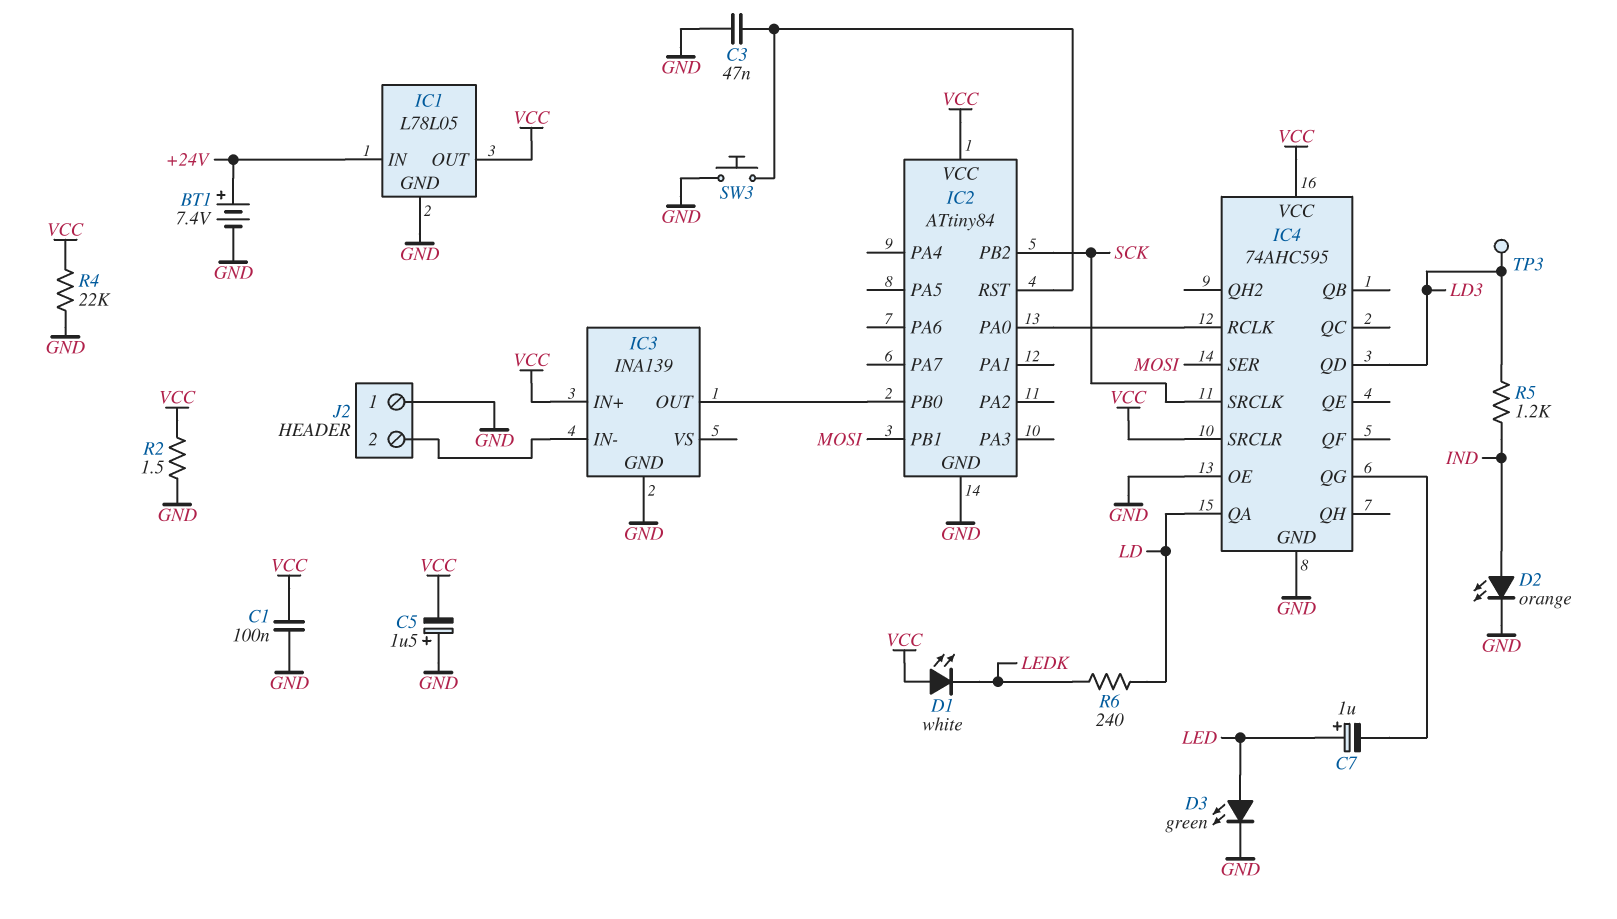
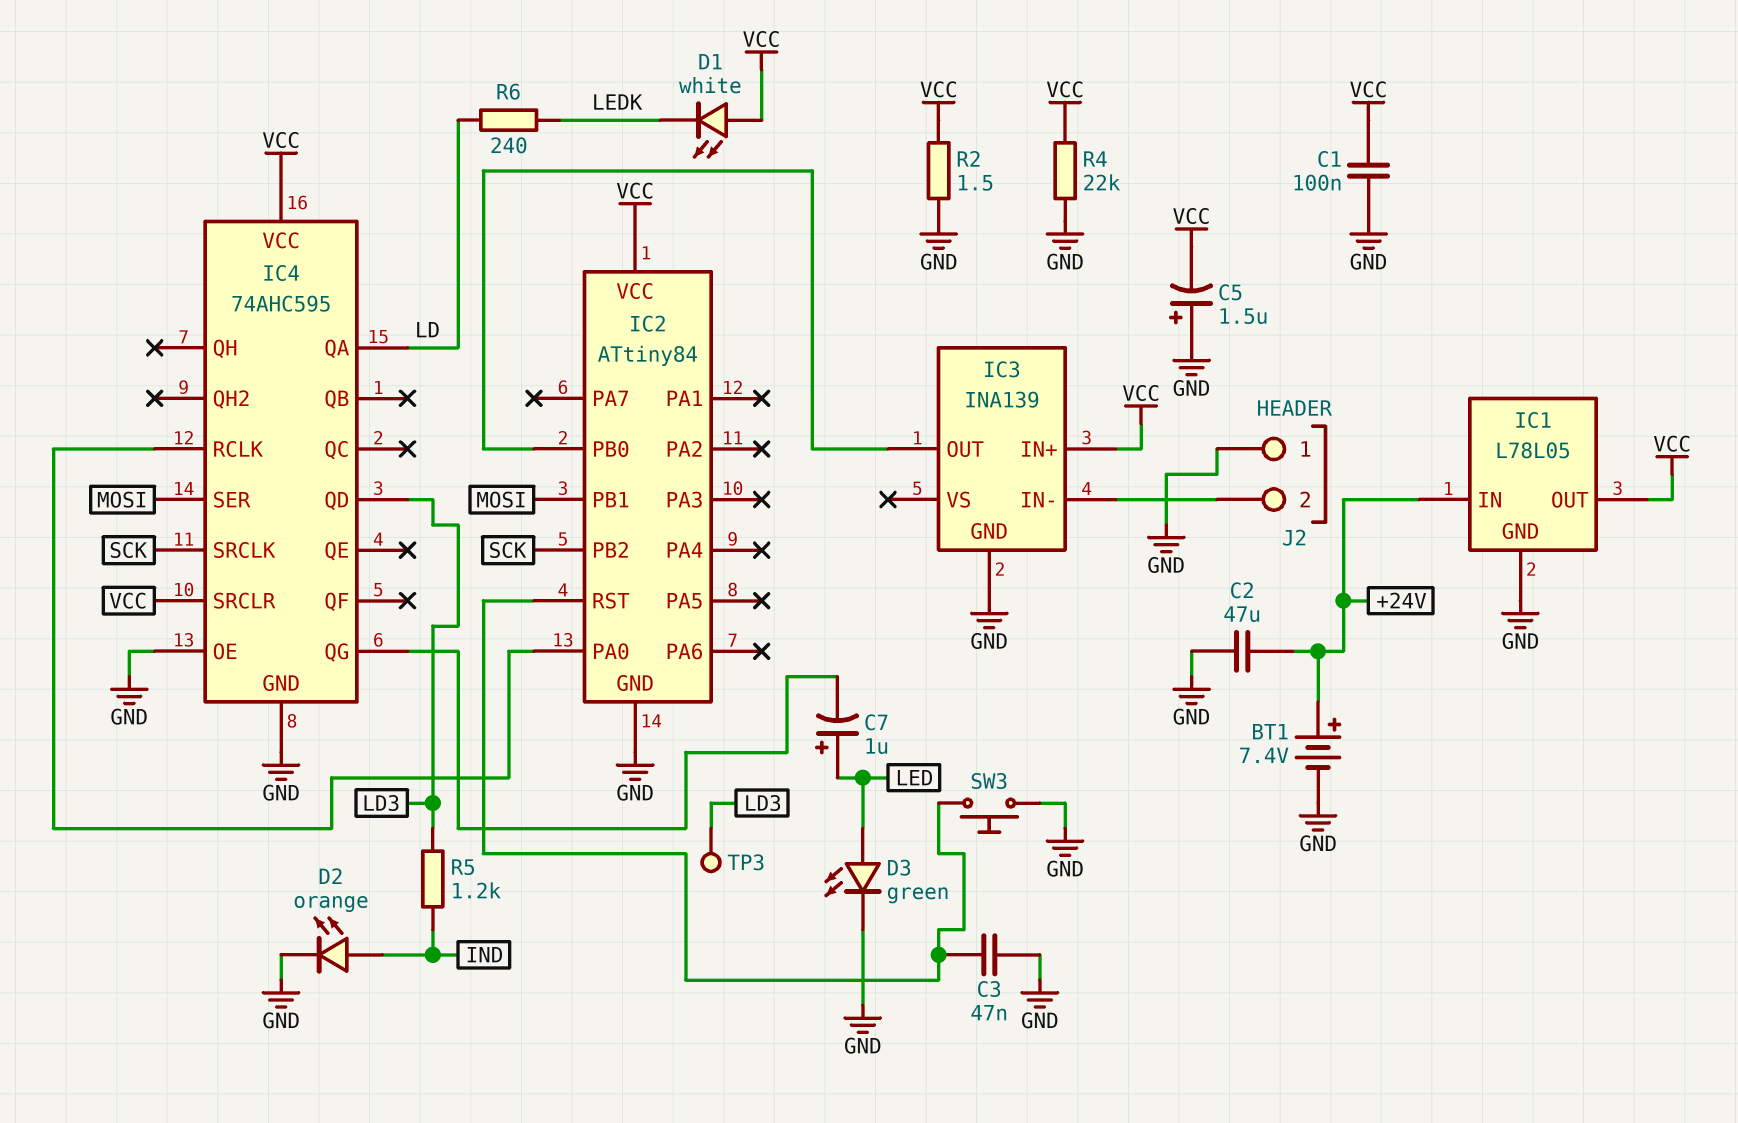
C2: none -> 47uF (+24V, GND)

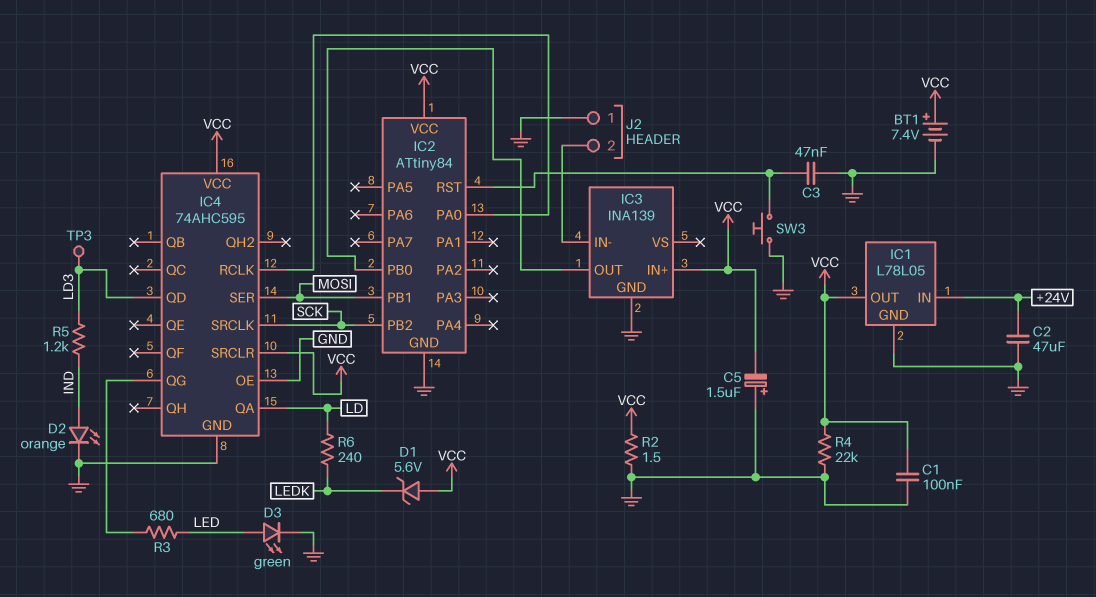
BT1: 7.4V (plus +24V, minus GND) -> 7.4V (plus VCC, minus GND)
C7: 1uF (plus LED, minus IC4/QG) -> none
D1: LED white (A VCC, K LEDK) -> zener 5.6V (A VCC, K LEDK)
R3: none -> 680 (IC4/QG, LED)

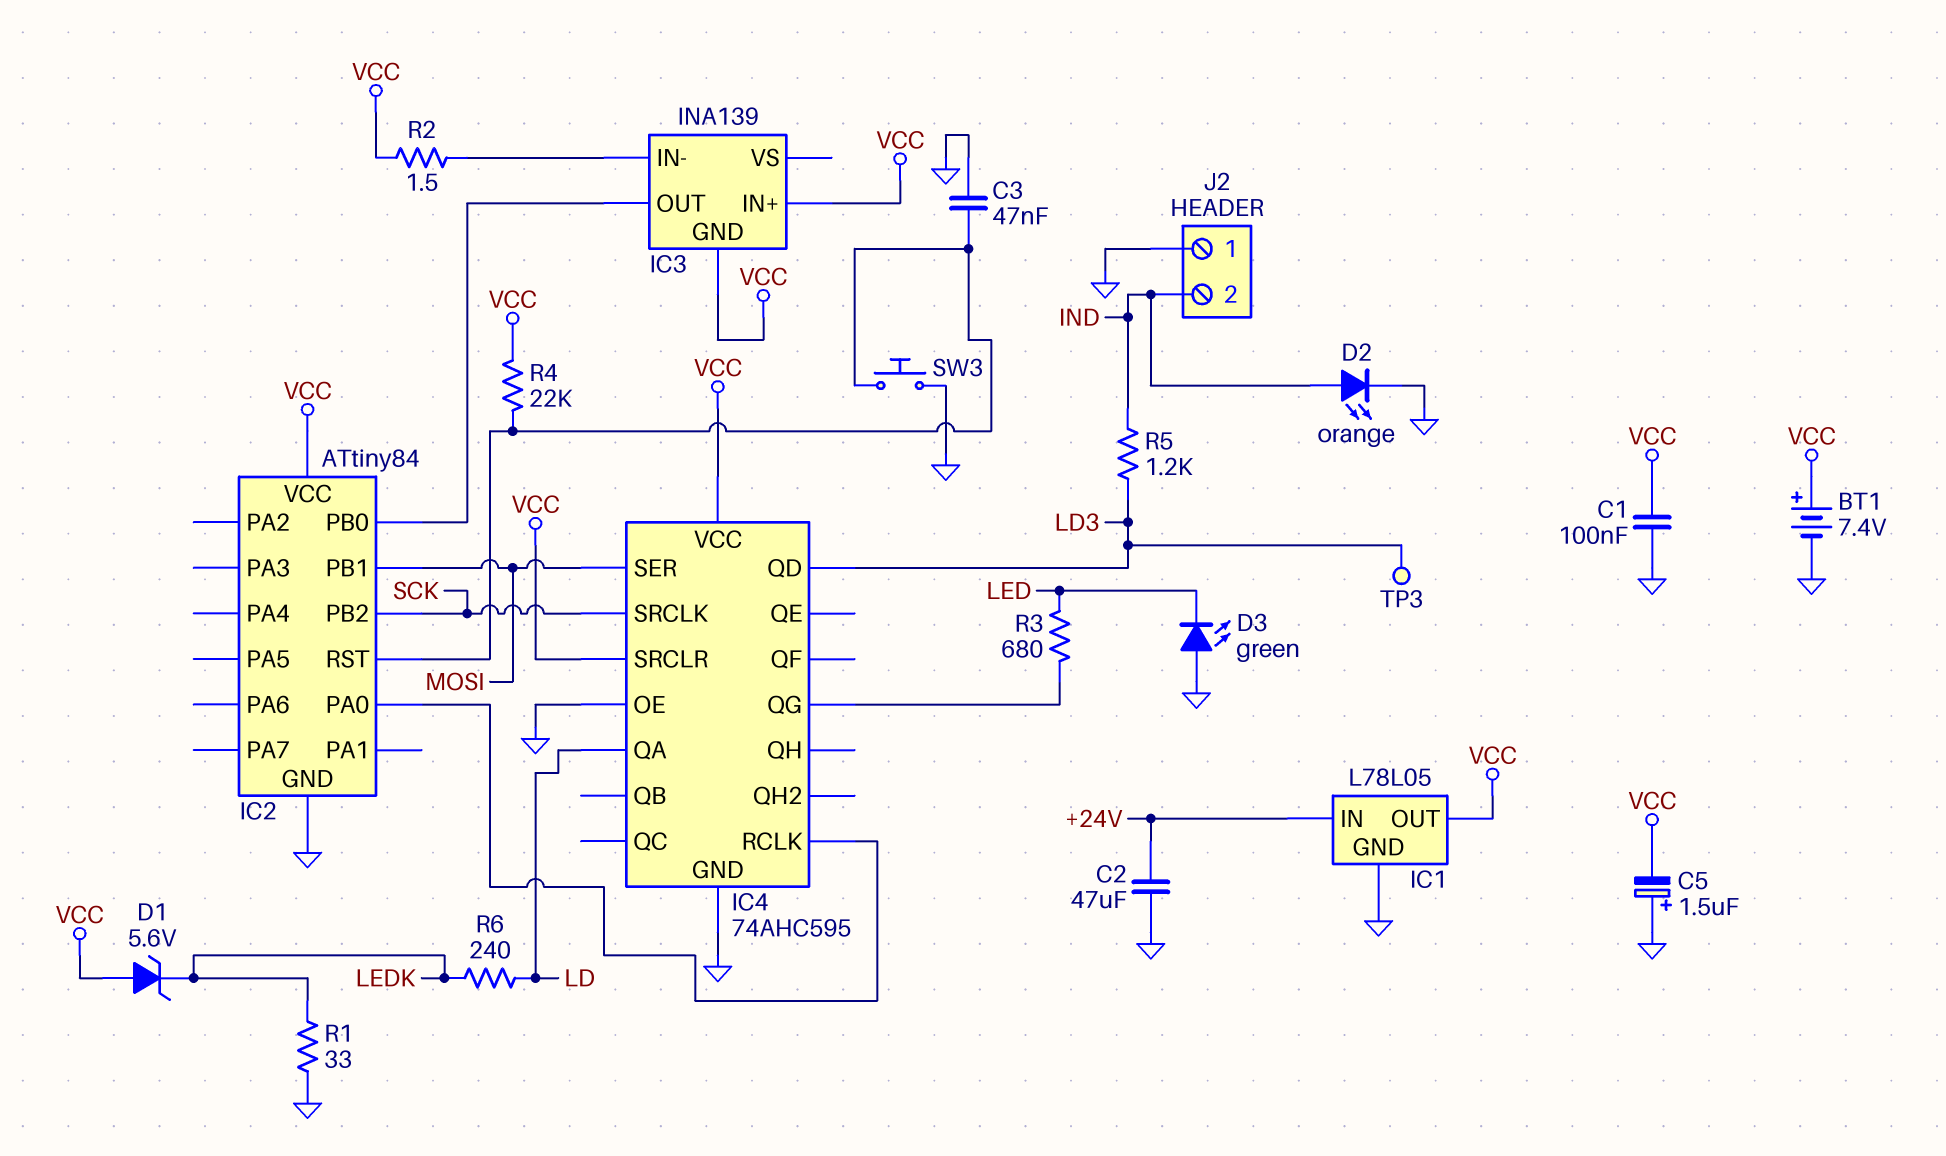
D3: LED green (A LED, K GND) -> LED green (A GND, K LED)
IC3 pin GND: GND -> VCC
J2 pin 2: IC3/IN- -> IND
R1: none -> 33 (GND, LEDK)
R2: 1.5 (GND, VCC) -> 1.5 (IC3/IN-, VCC)
R4: 22k (GND, VCC) -> 22k (IC2/RST, VCC)

